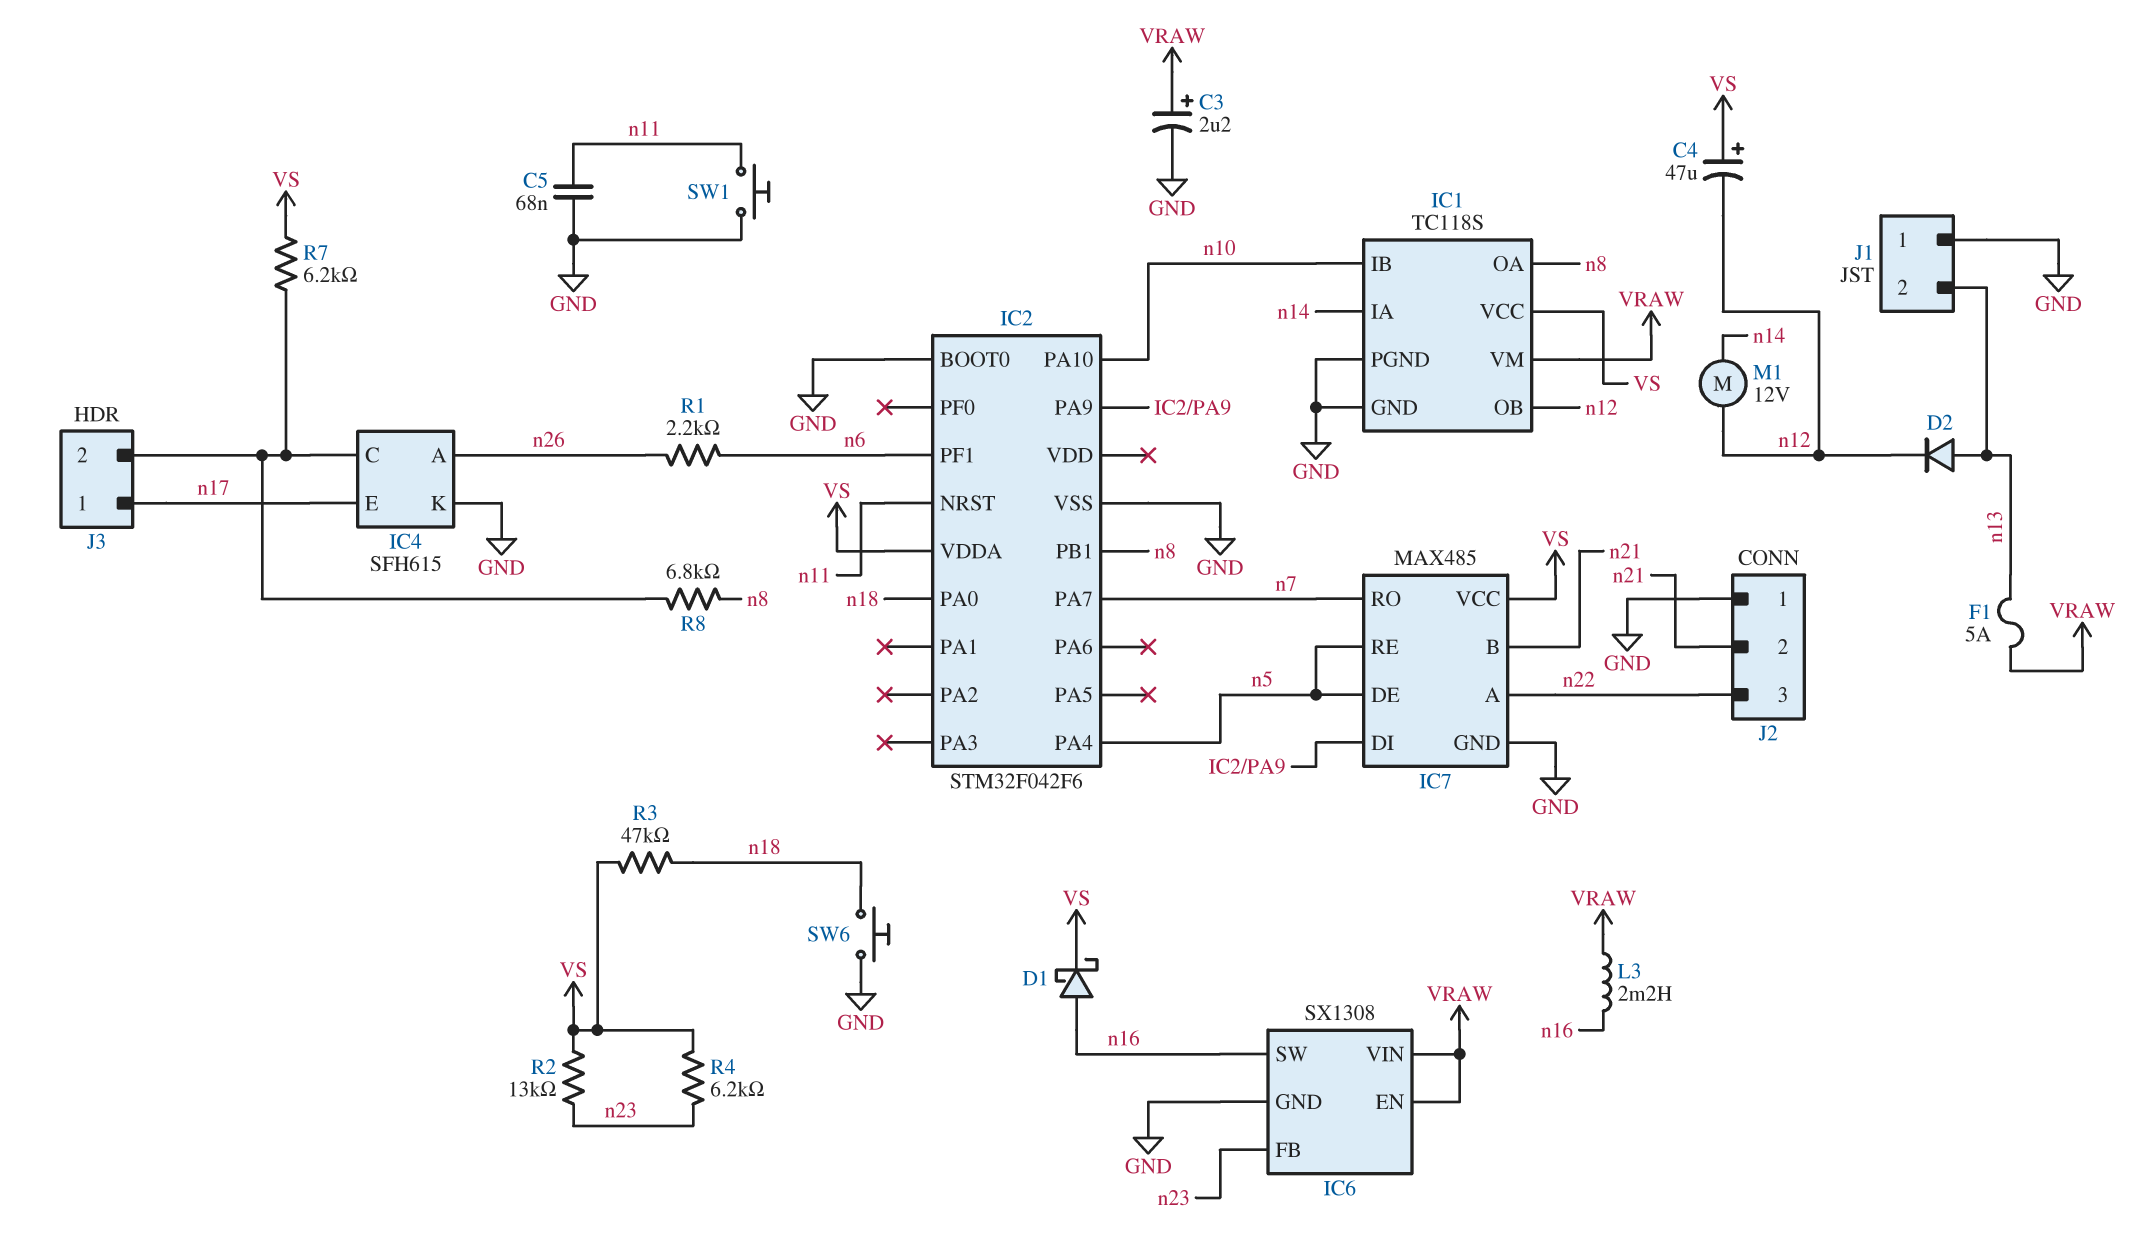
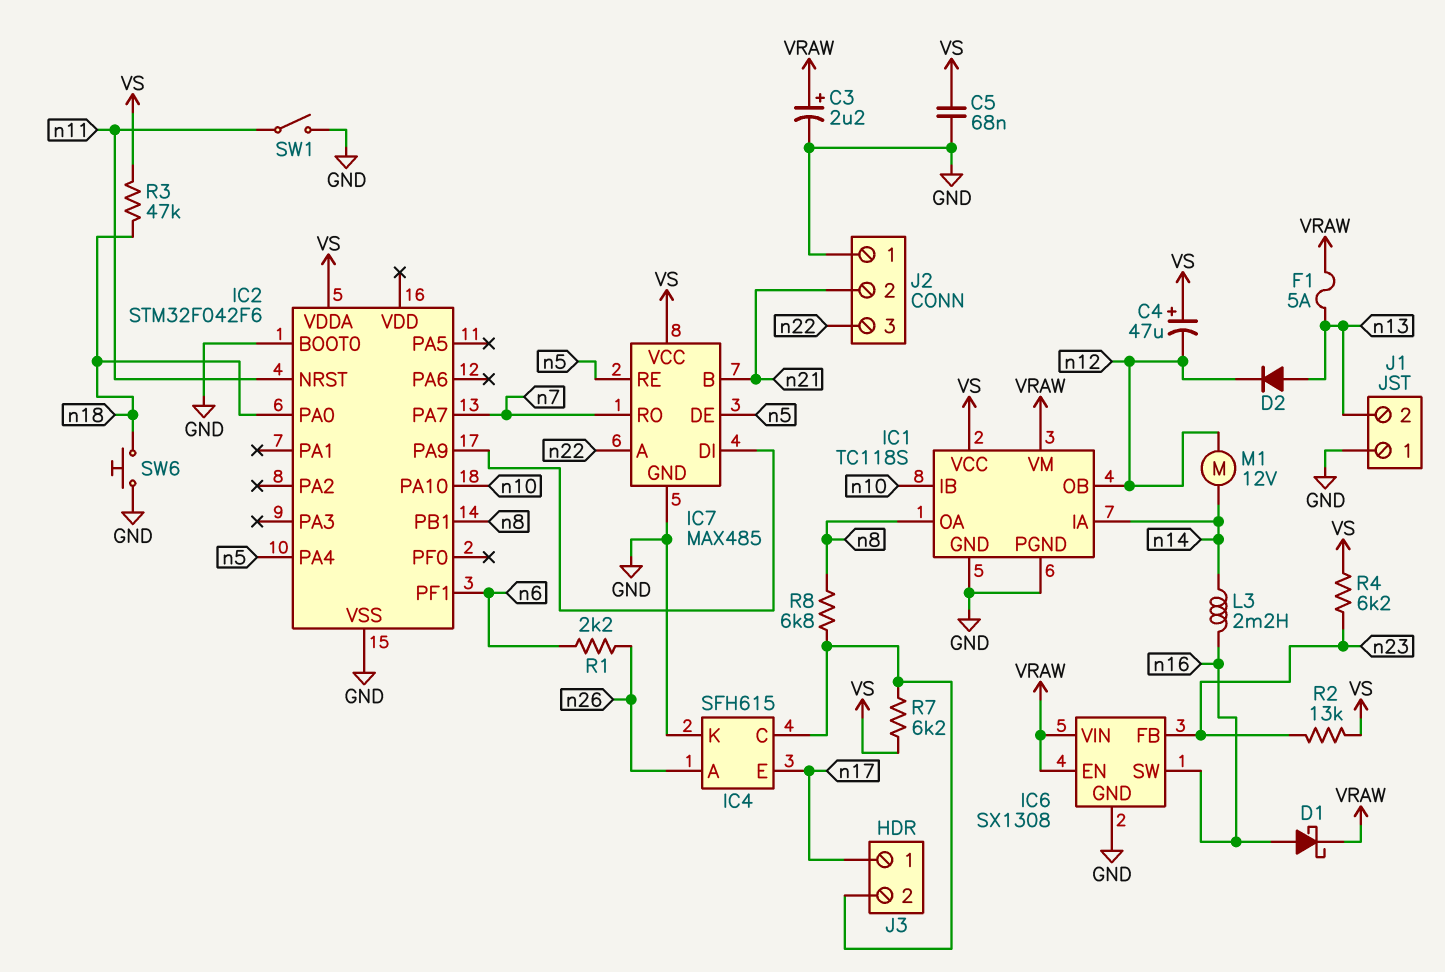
C5: 68nF (GND, n11) -> 68nF (GND, VS)
D1: schottky (A n16, K VS) -> schottky (A n16, K VRAW)
L3: 2.2mH (VRAW, n16) -> 2.2mH (n14, n16)
SW1: button (GND, n11) -> switch (GND, n11)

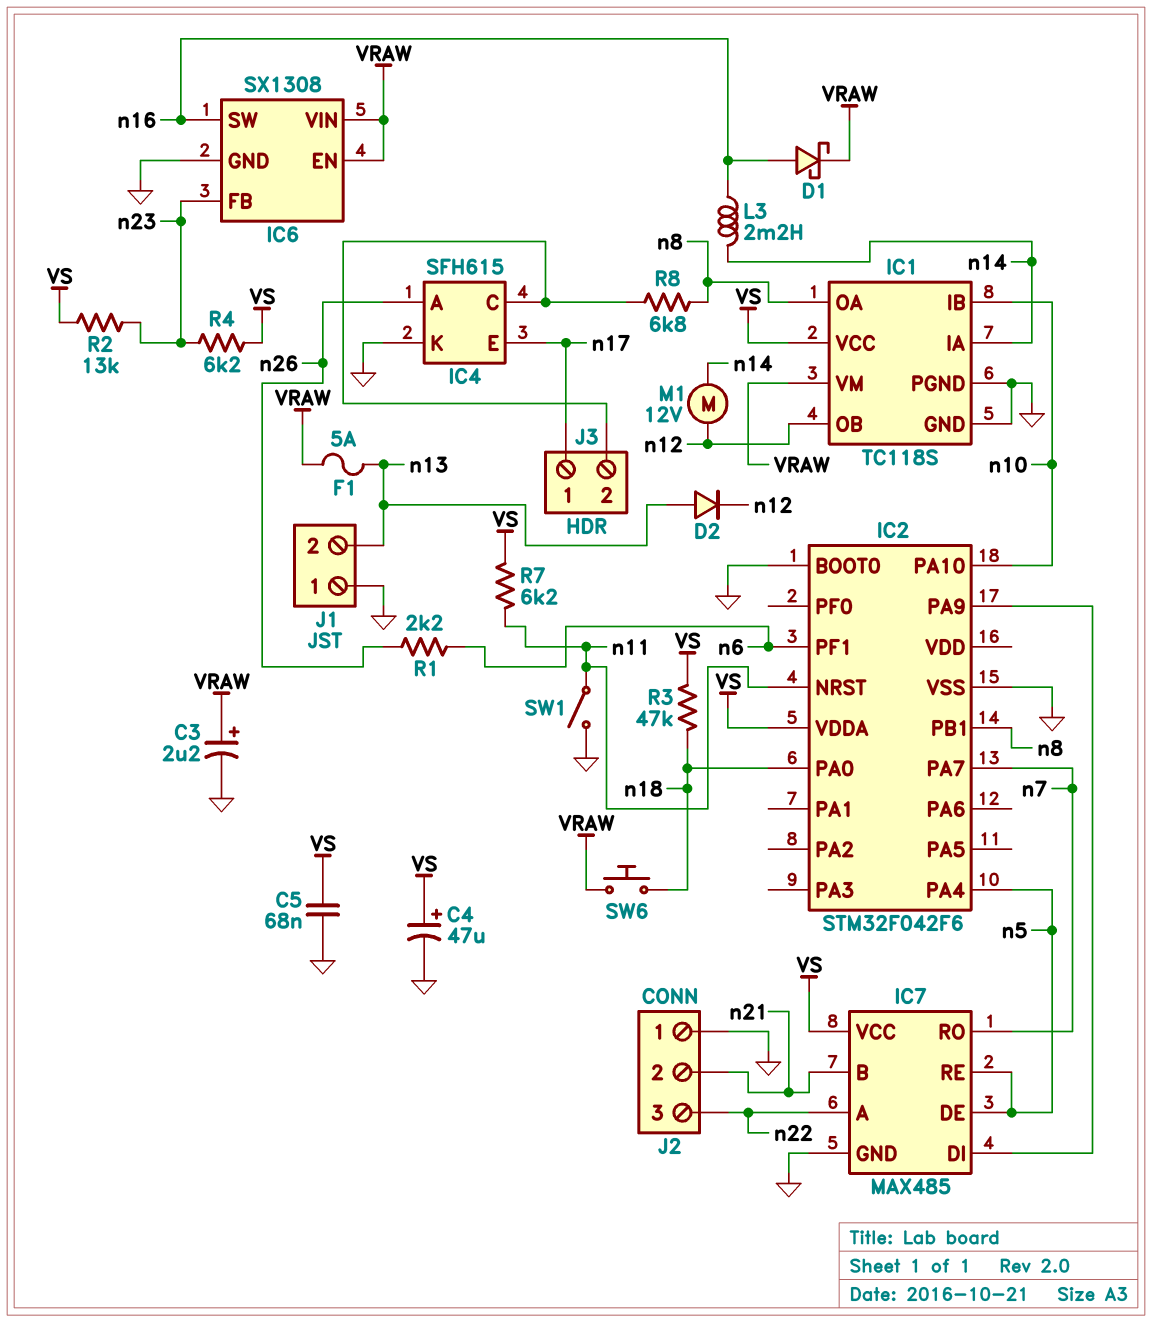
C4: 47uF (plus VS, minus n12) -> 47uF (plus VS, minus GND)
R7: 6.2k (IC4/C, VS) -> 6.2k (VS, n11)
SW6: button (GND, n18) -> button (VRAW, n18)

